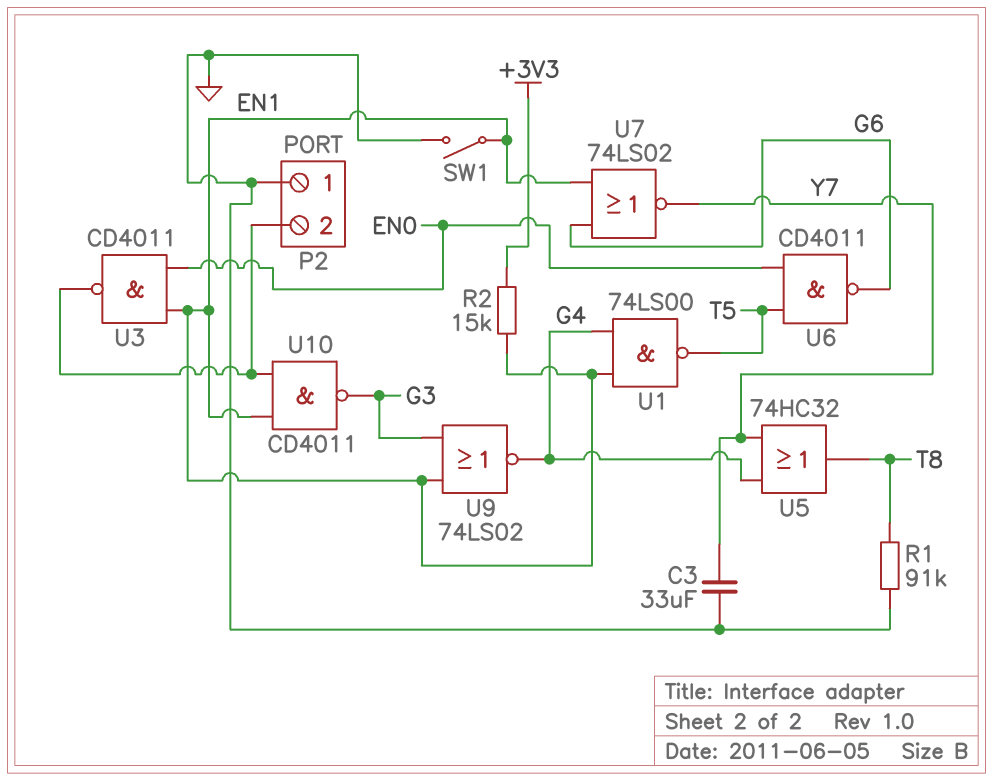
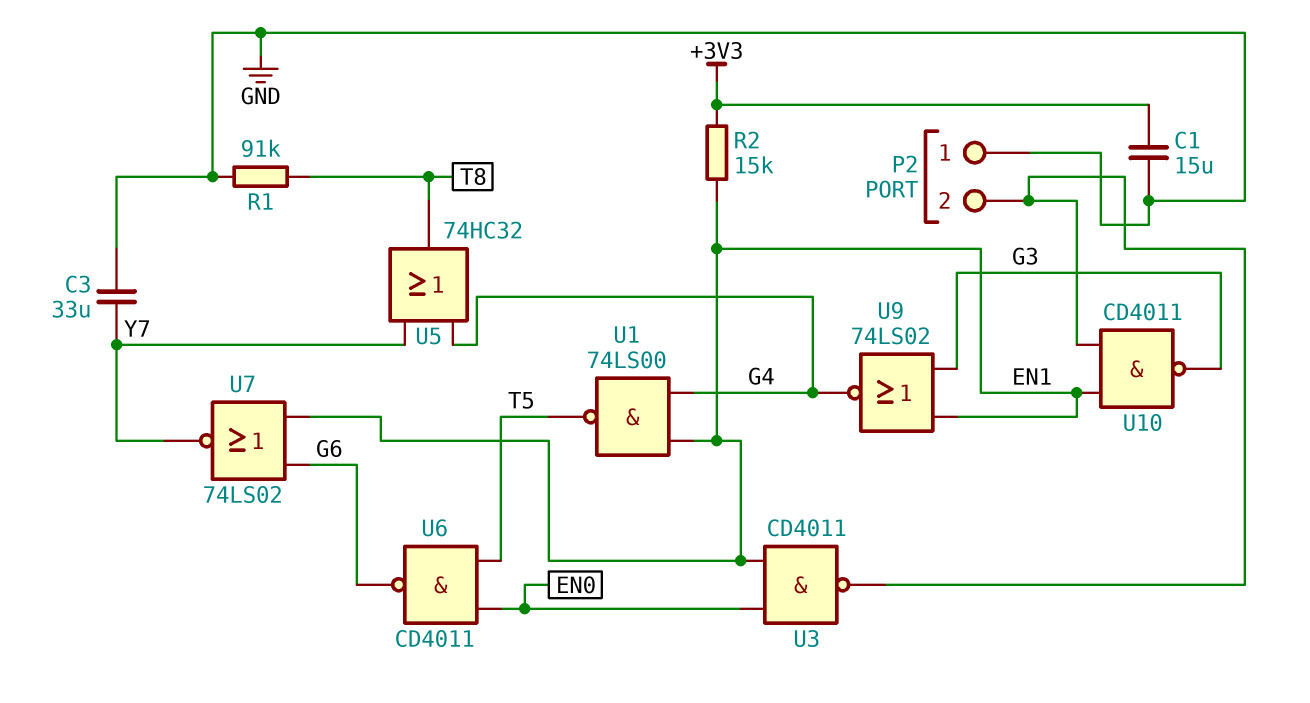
C1: none -> 15uF (+3V3, GND)
SW1: switch (EN1, GND) -> none

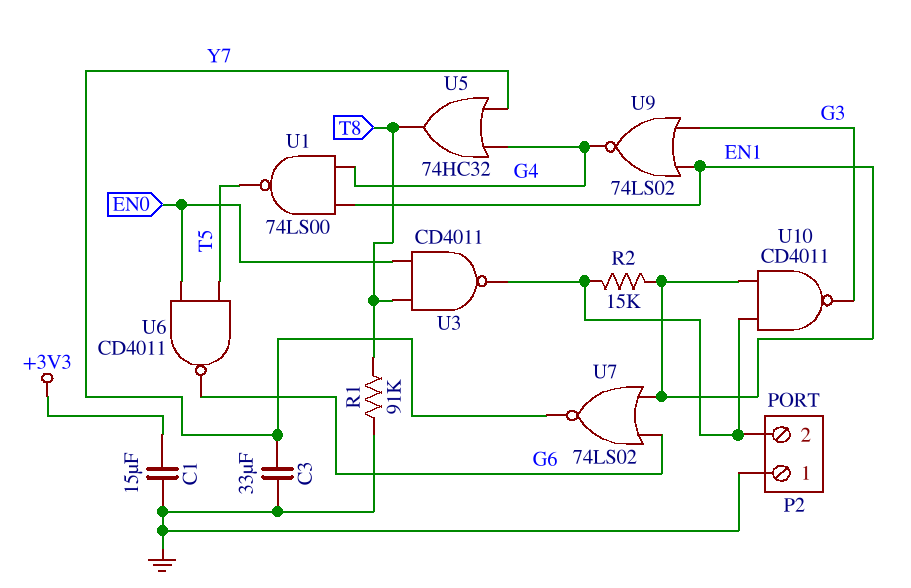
R2: 15k (+3V3, EN1) -> 15k (EN1, P2/2)
U3: NAND CD4011 (in EN0, in EN1, out P2/2) -> NAND CD4011 (in EN0, in T8, out P2/2)

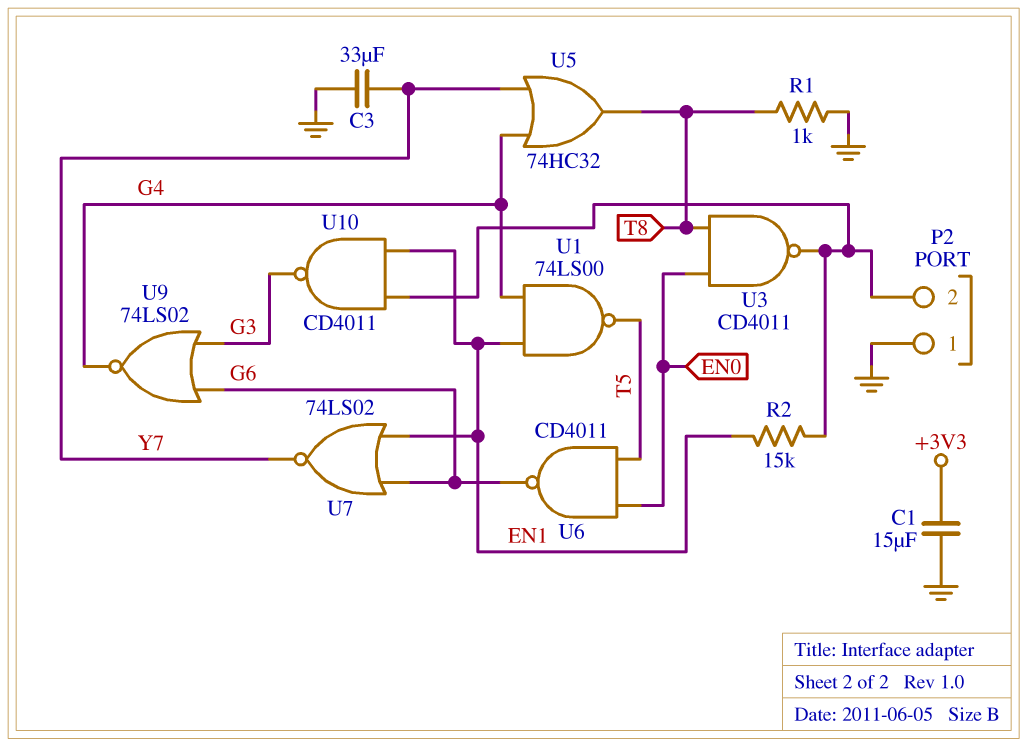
R1: 91k (GND, T8) -> 1k (GND, T8)
U9: NOR 74LS02 (in EN1, in G3, out G4) -> NOR 74LS02 (in G3, in G6, out G4)

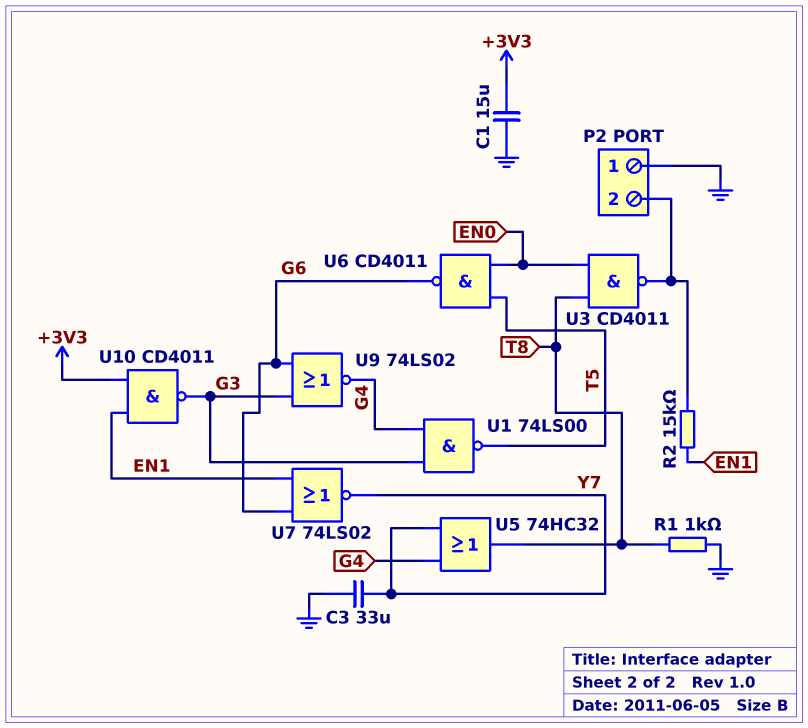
U1: NAND 74LS00 (in EN1, in G4, out T5) -> NAND 74LS00 (in G3, in G4, out T5)
U10: NAND CD4011 (in EN1, in P2/2, out G3) -> NAND CD4011 (in +3V3, in EN1, out G3)

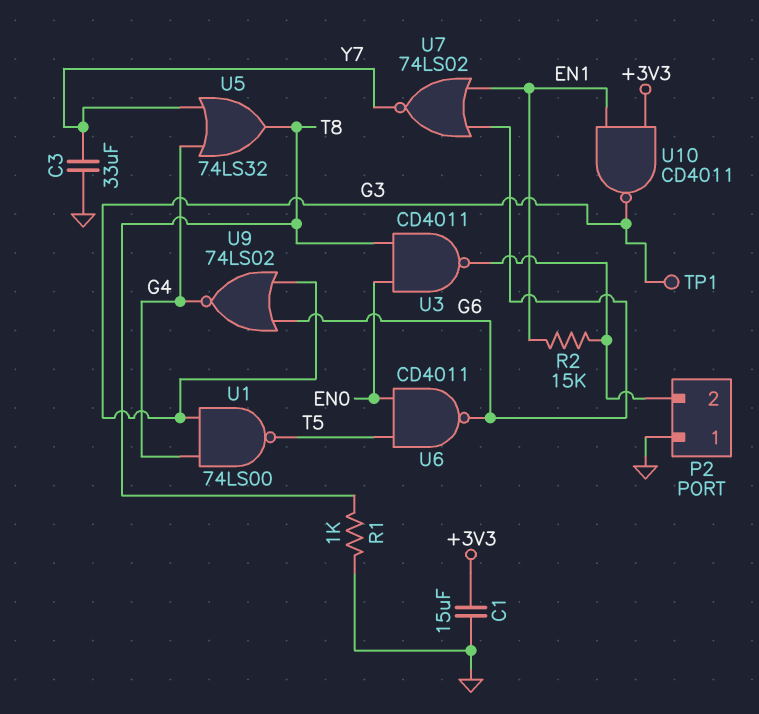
TP1: none -> test point (G3)
U5: OR 74HC32 (in G4, in Y7, out T8) -> OR 74LS32 (in G4, in Y7, out T8)

